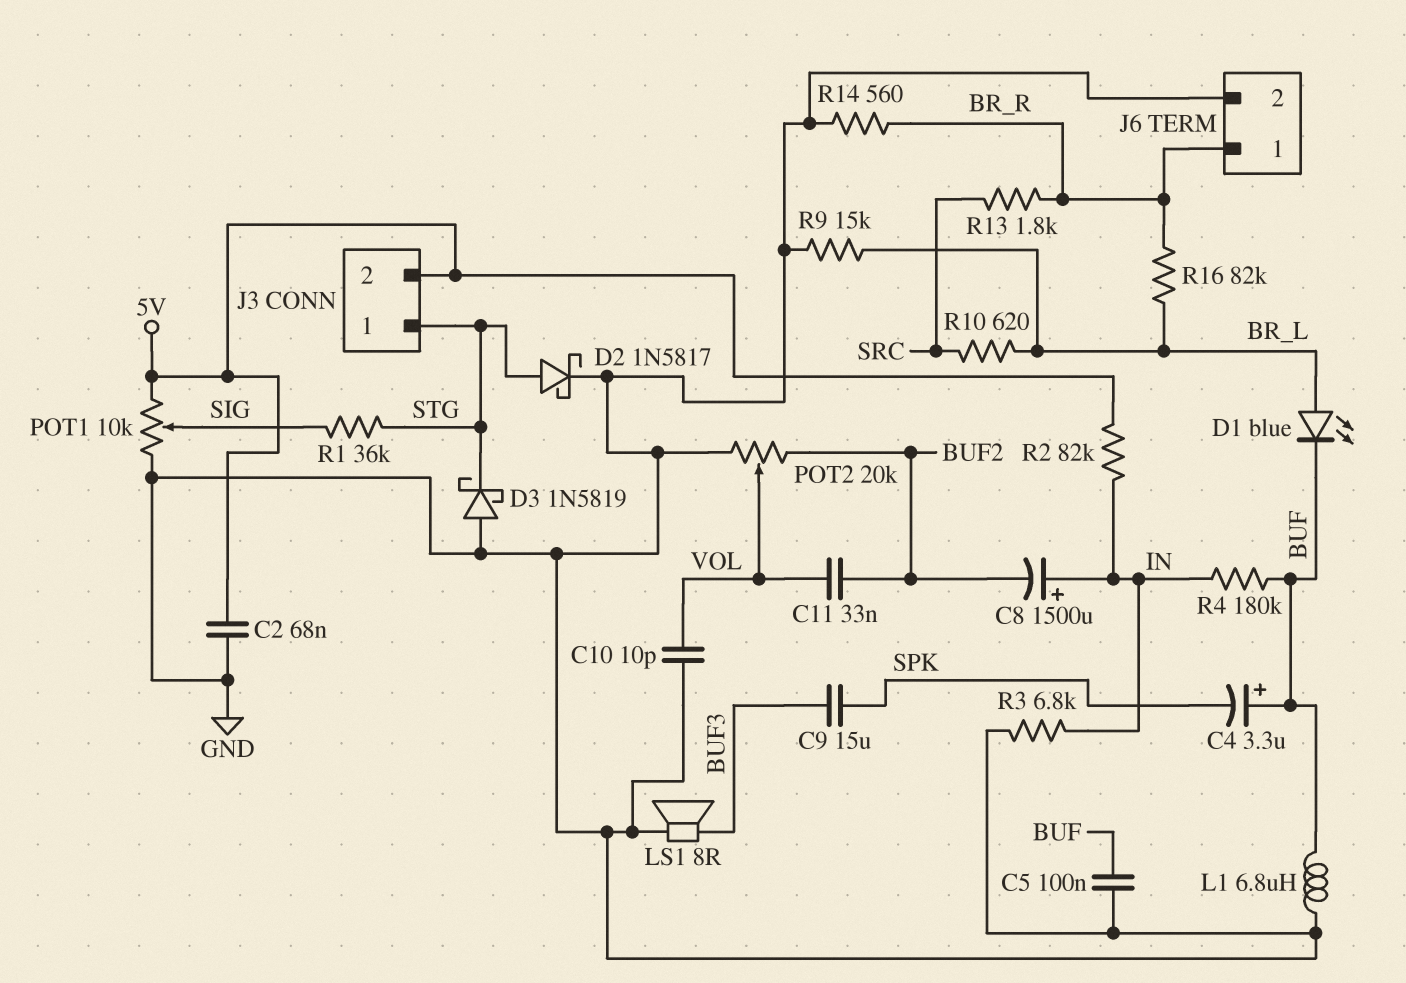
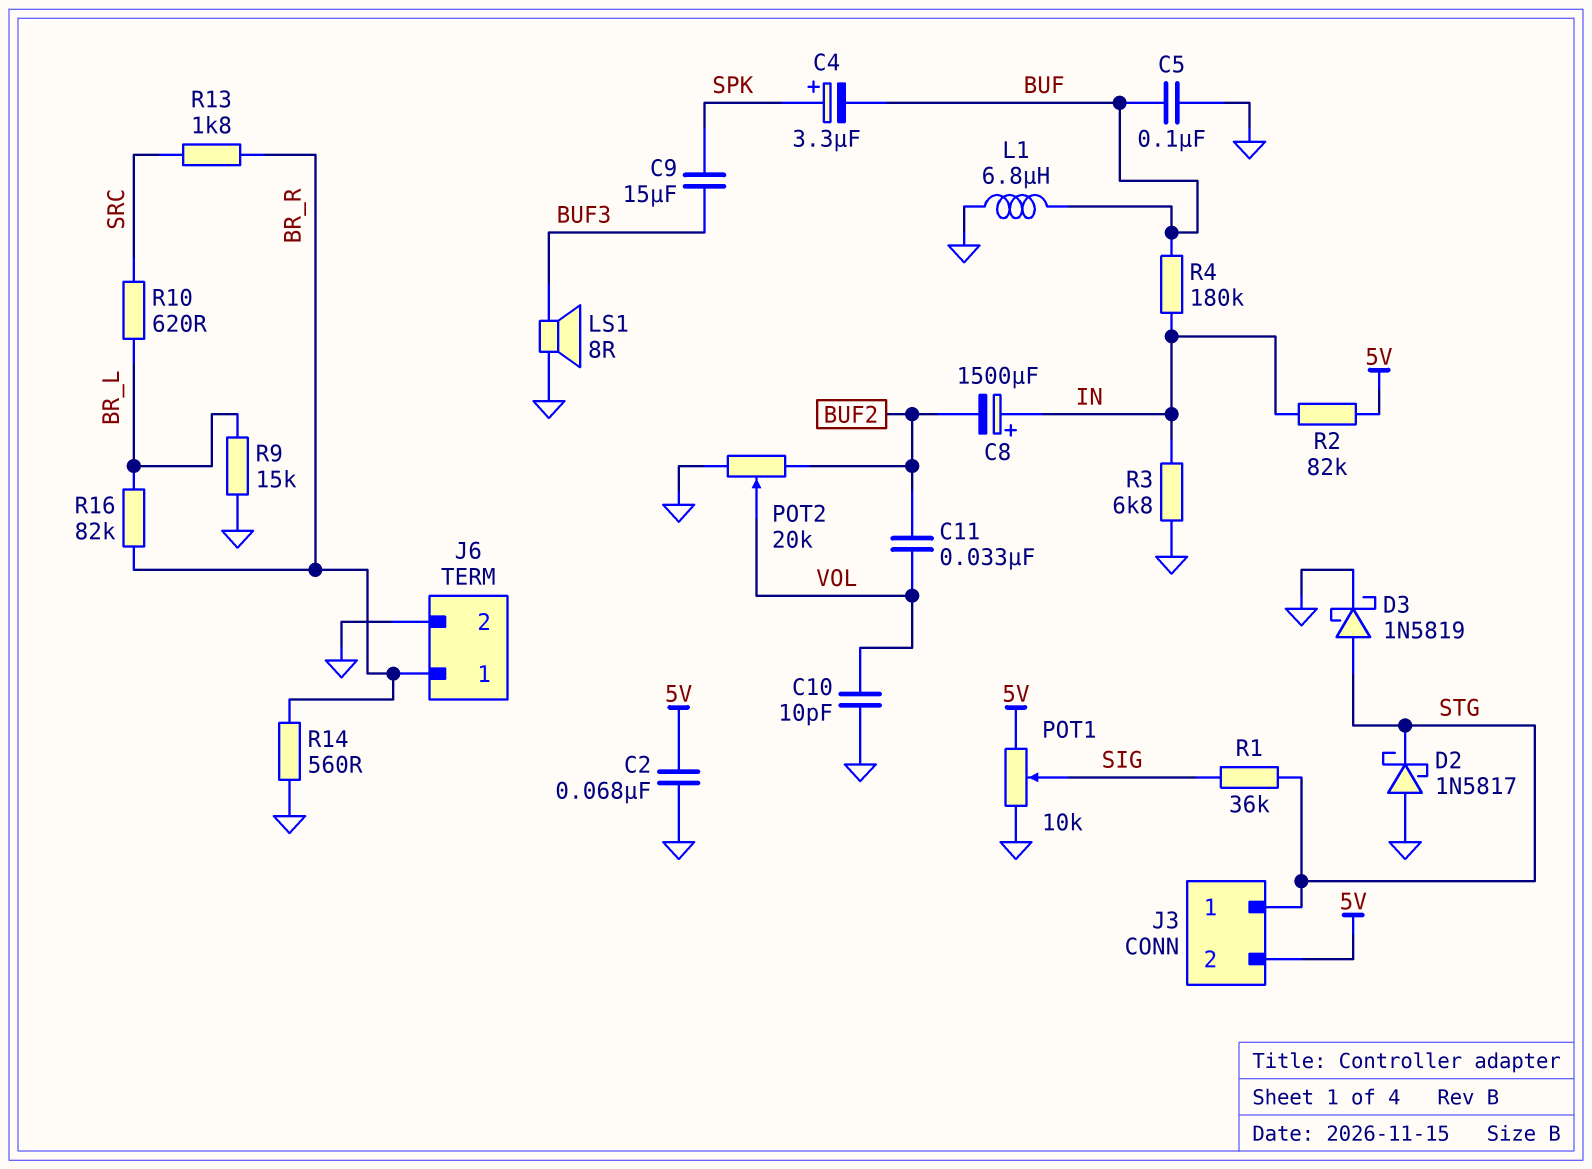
C4: 3.3uF (plus BUF, minus SPK) -> 3.3uF (plus SPK, minus BUF)
D1: LED blue (A BR_L, K BUF) -> none
D2: schottky 1N5817 (A STG, K GND) -> schottky 1N5817 (A GND, K STG)
D3: schottky 1N5819 (A GND, K STG) -> schottky 1N5819 (A STG, K GND)

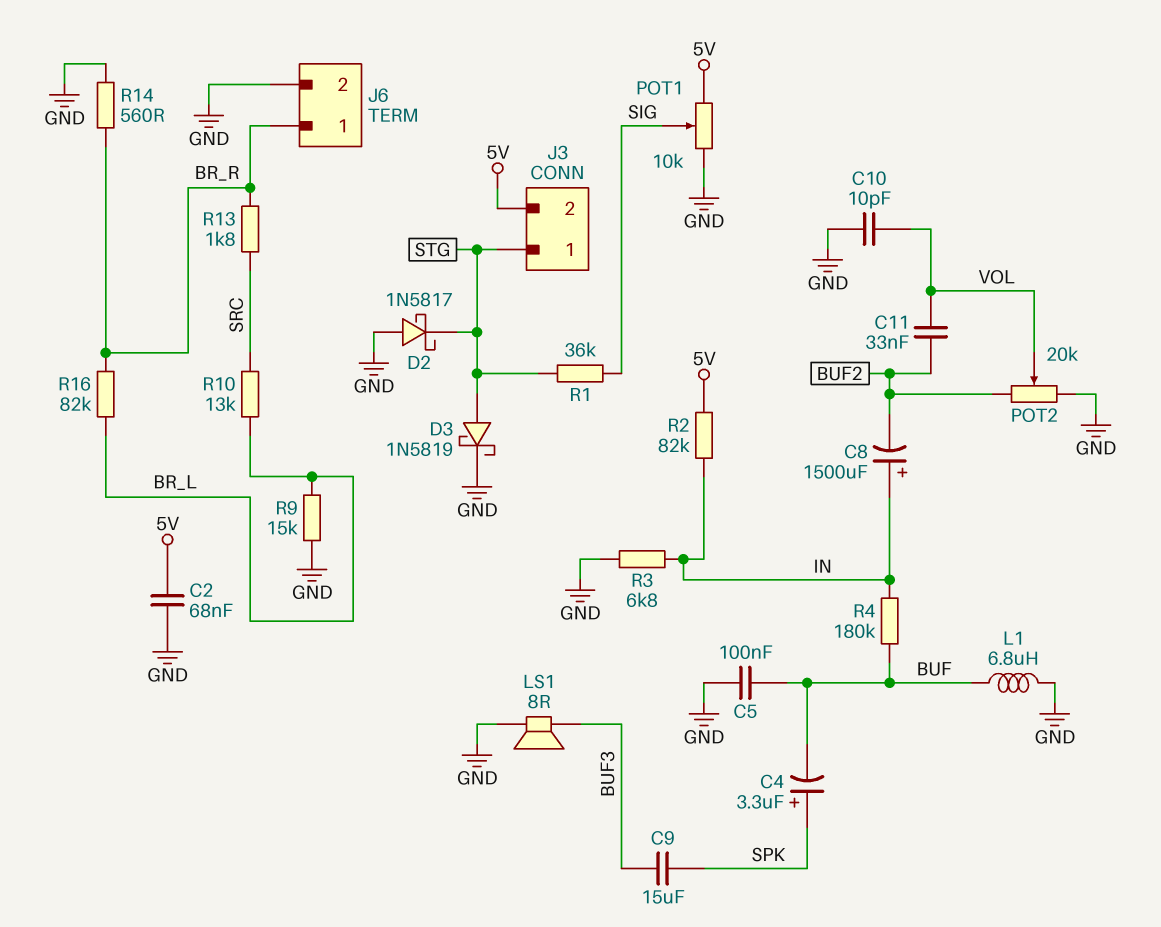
R10: 620 (BR_L, SRC) -> 13k (BR_L, SRC)

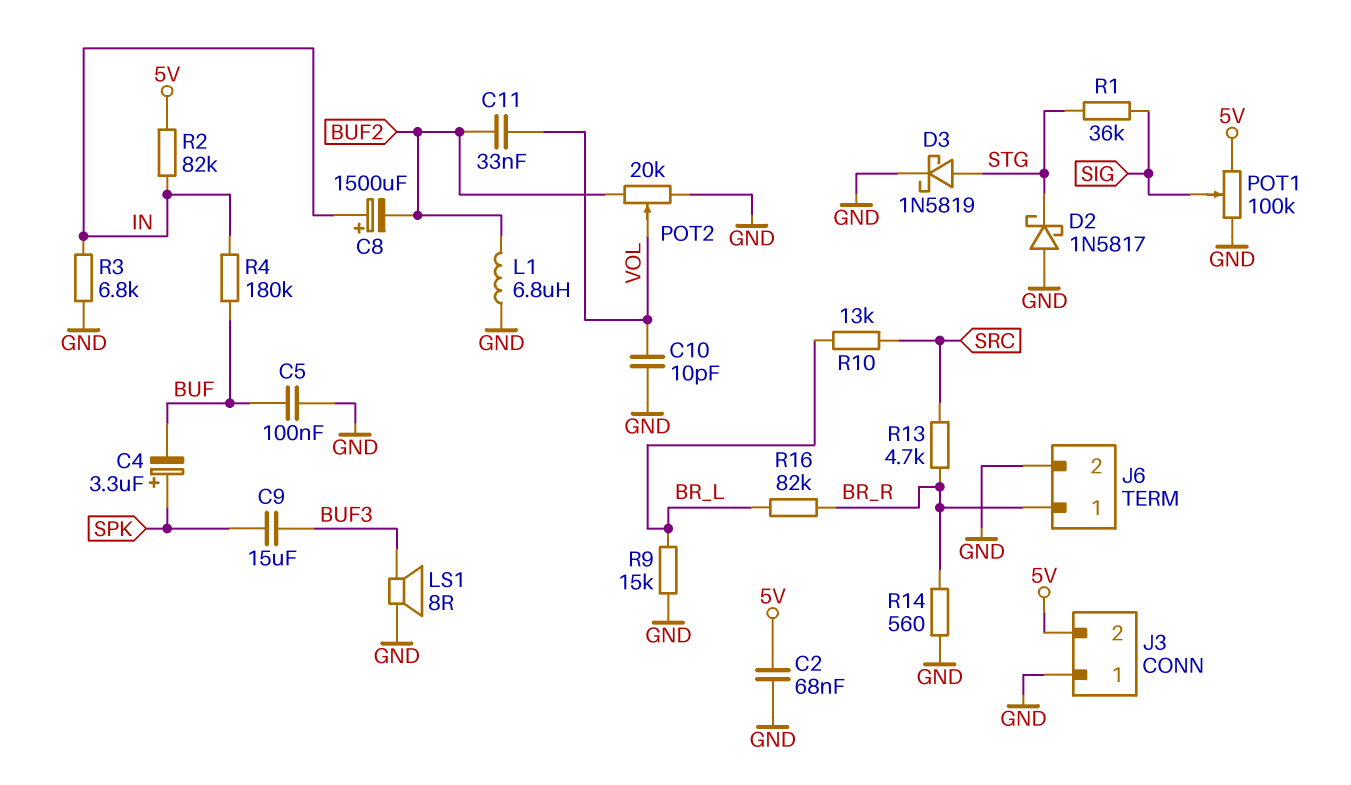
J3 pin 1: STG -> GND
L1: 6.8uH (BUF, GND) -> 6.8uH (BUF2, GND)
POT1: 10k (5V, GND, wiper SIG) -> 100k (5V, GND, wiper SIG)
R13: 1.8k (BR_R, SRC) -> 4.7k (BR_R, SRC)

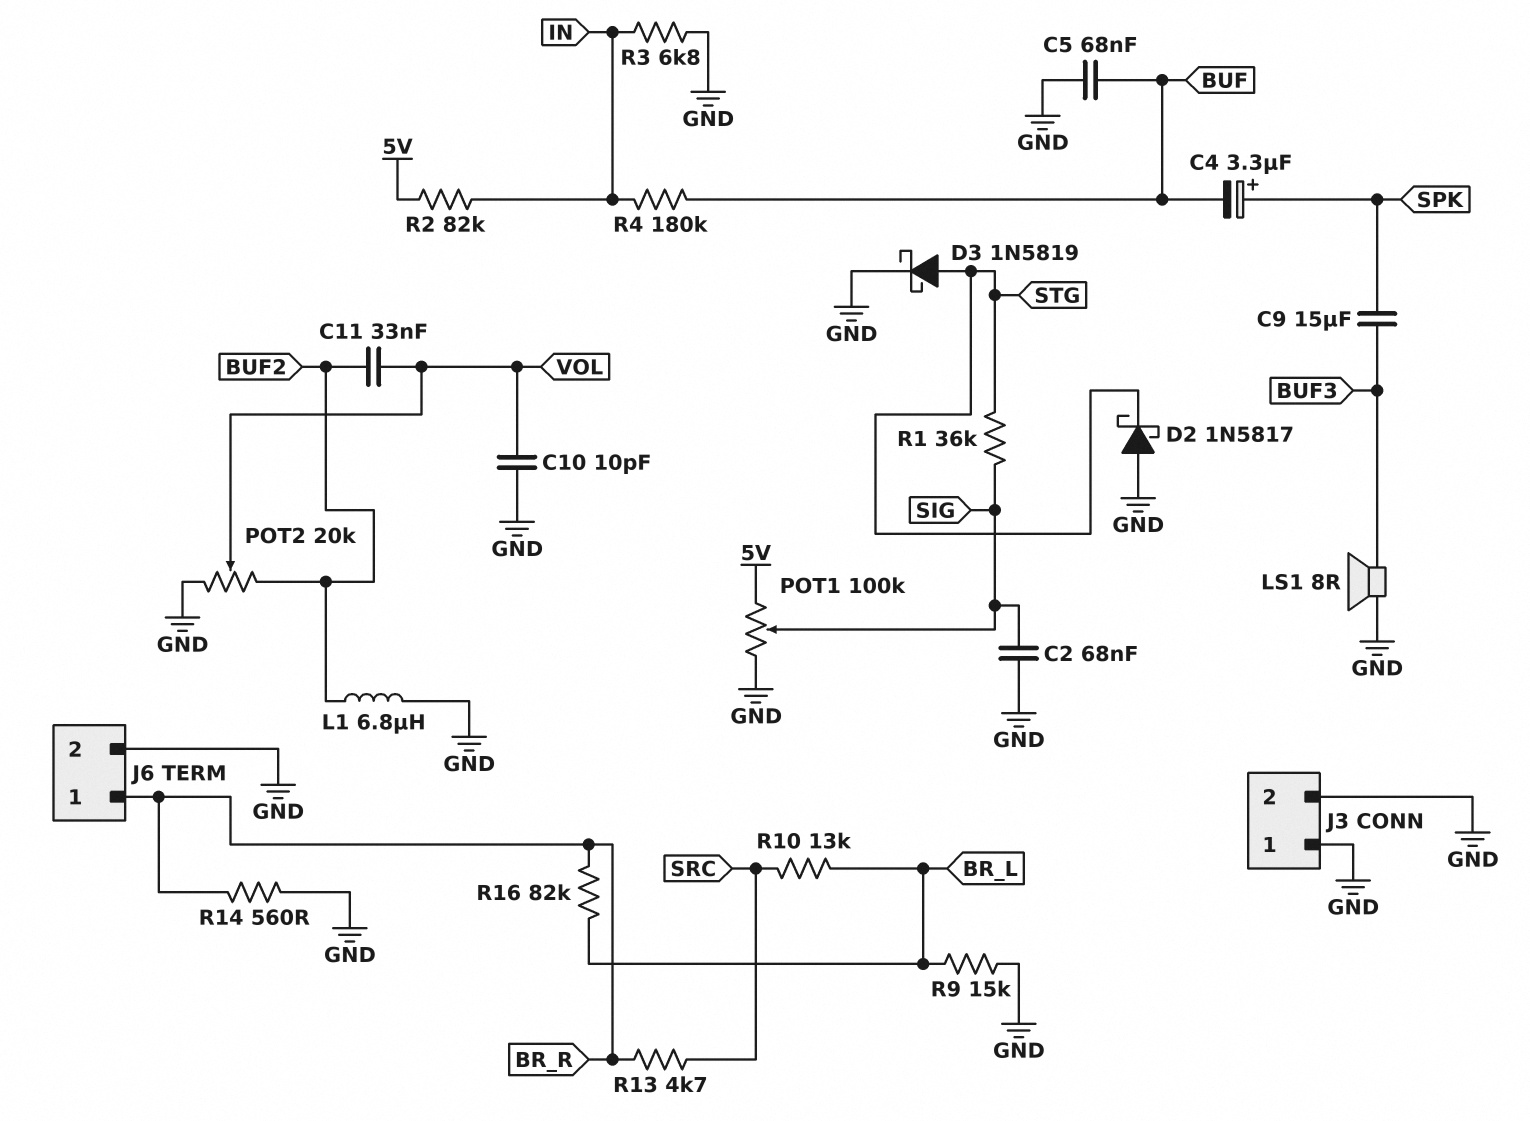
C2: 68nF (5V, GND) -> 68nF (GND, SIG)
C5: 100nF (BUF, GND) -> 68nF (BUF, GND)
C8: 1500uF (plus IN, minus BUF2) -> none
J3 pin 2: 5V -> GND

